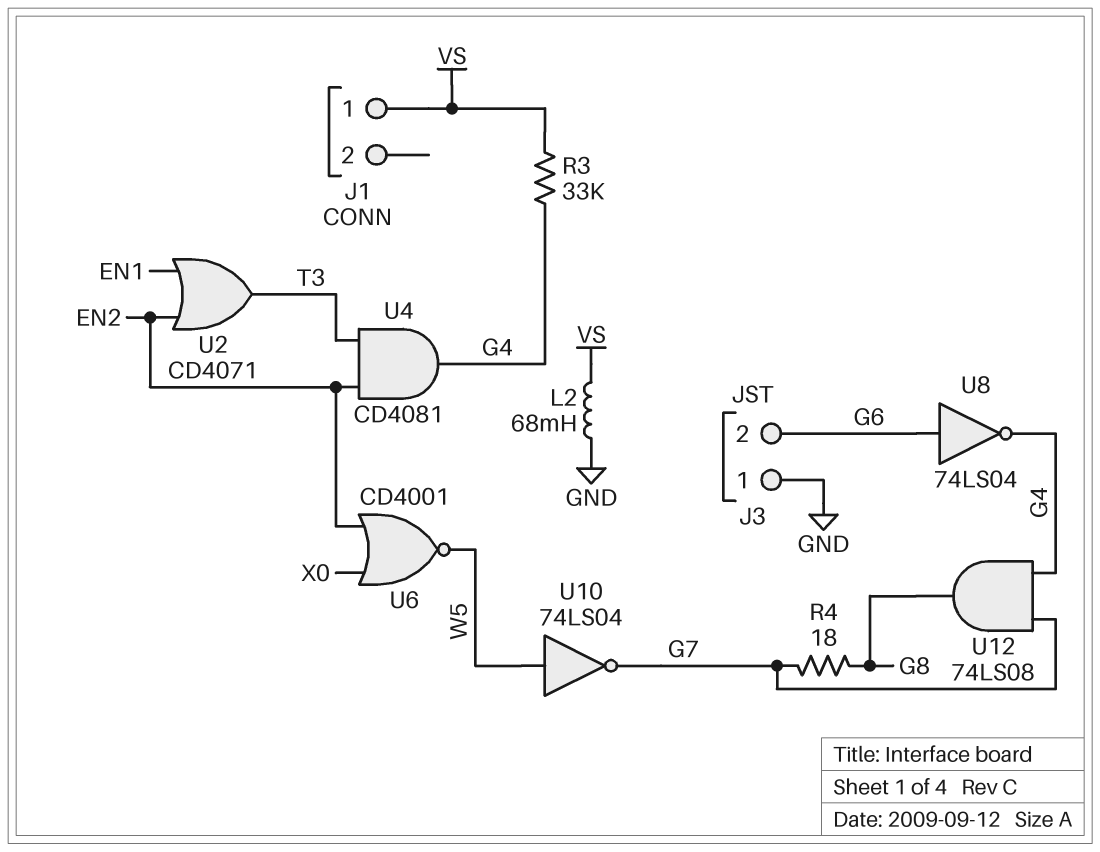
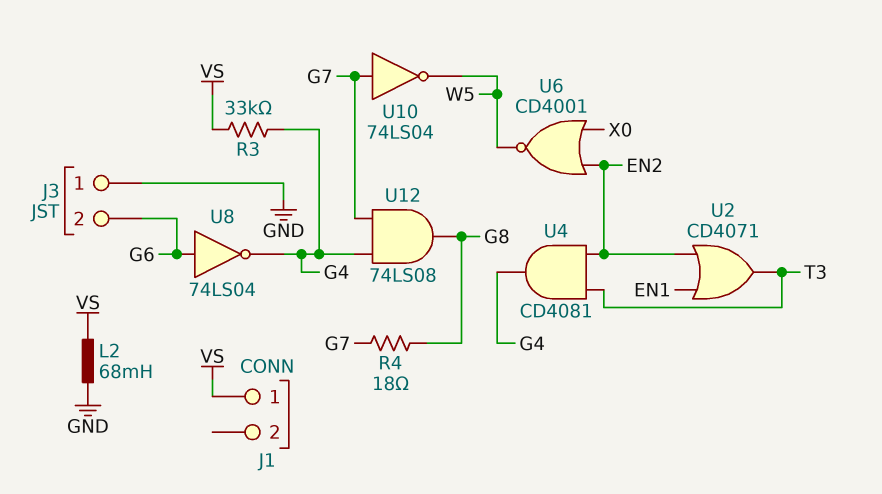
U10: NOT 74LS04 (in W5, out G7) -> NOT 74LS04 (in G7, out W5)

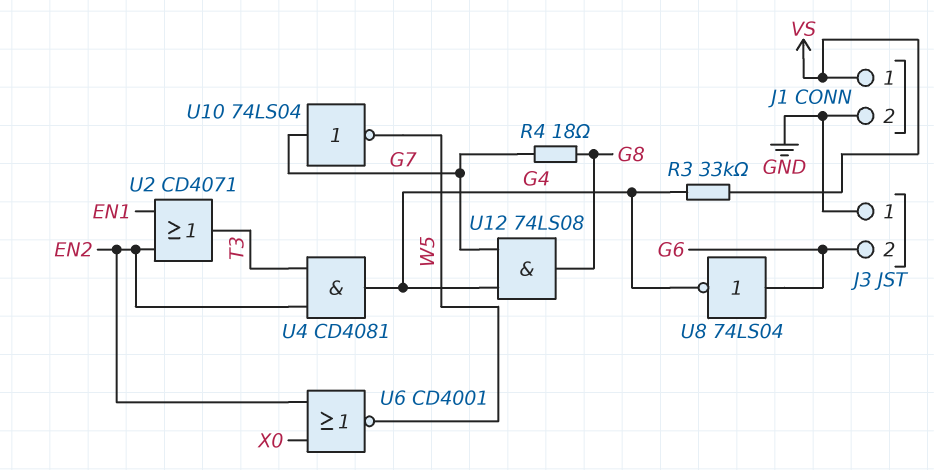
J1 pin 2: none -> GND
L2: 68mH (GND, VS) -> none

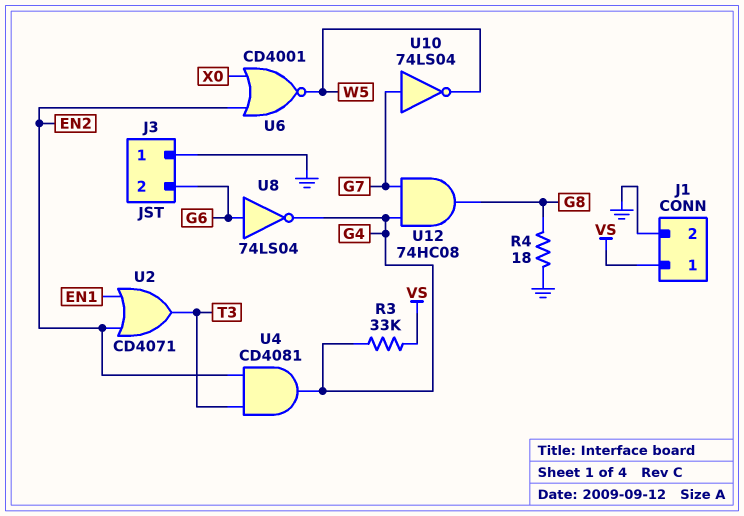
R4: 18 (G7, G8) -> 18 (G8, GND)
U12: AND 74LS08 (in G4, in G7, out G8) -> AND 74HC08 (in G4, in G7, out G8)

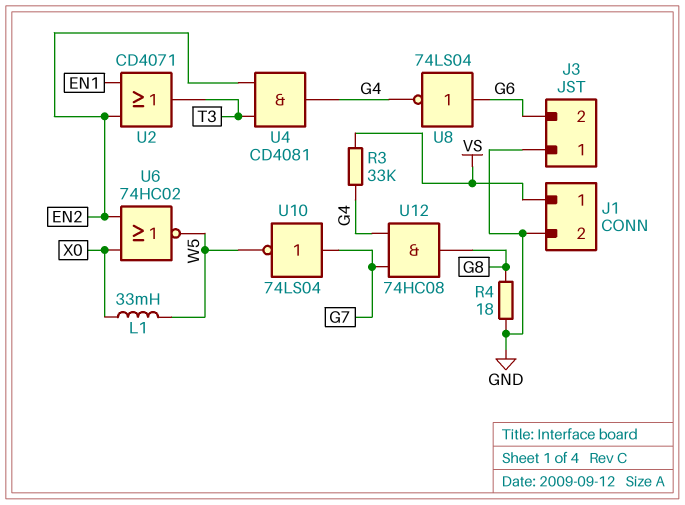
L1: none -> 33mH (W5, X0)
U6: NOR CD4001 (in EN2, in X0, out W5) -> NOR 74HC02 (in EN2, in X0, out W5)

